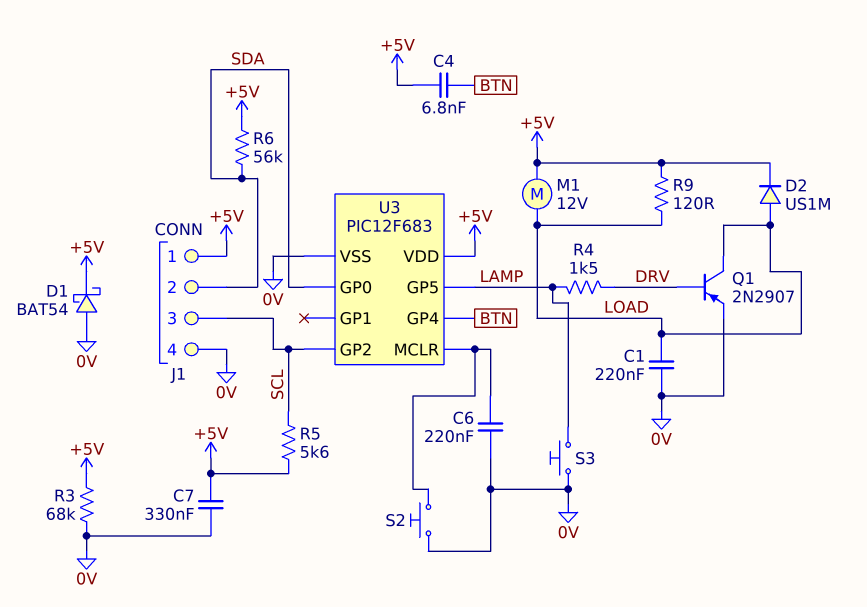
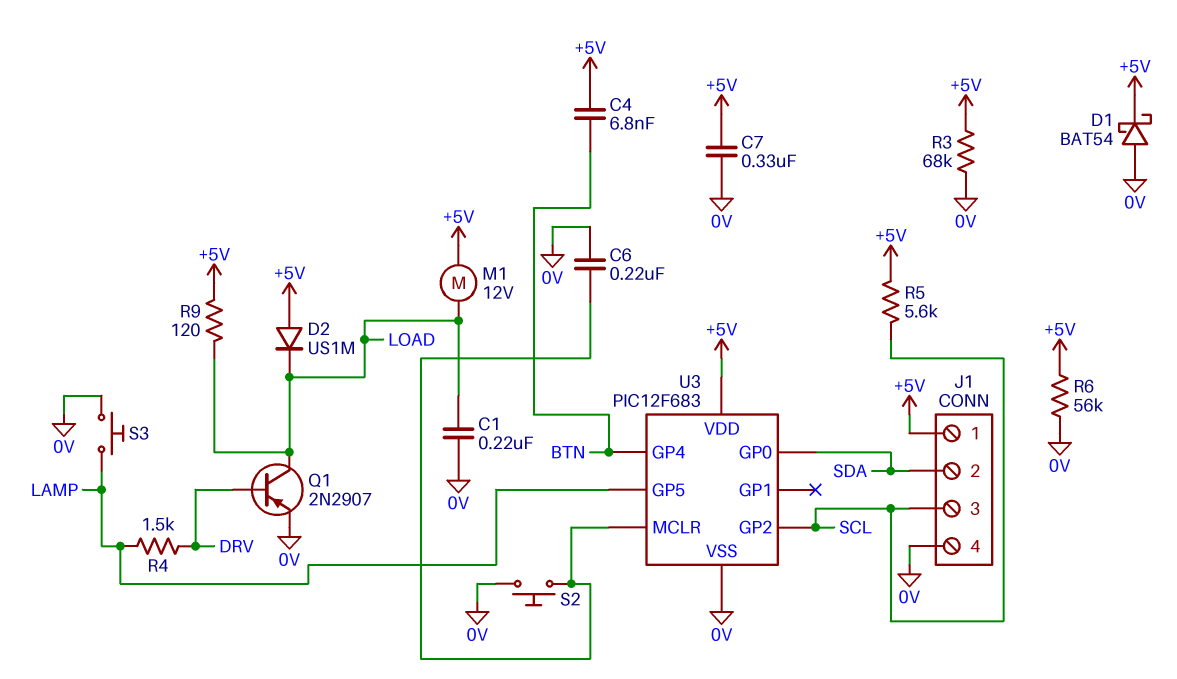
D2: diode US1M (A LOAD, K +5V) -> diode US1M (A +5V, K LOAD)
R6: 56k (+5V, SDA) -> 56k (+5V, 0V)

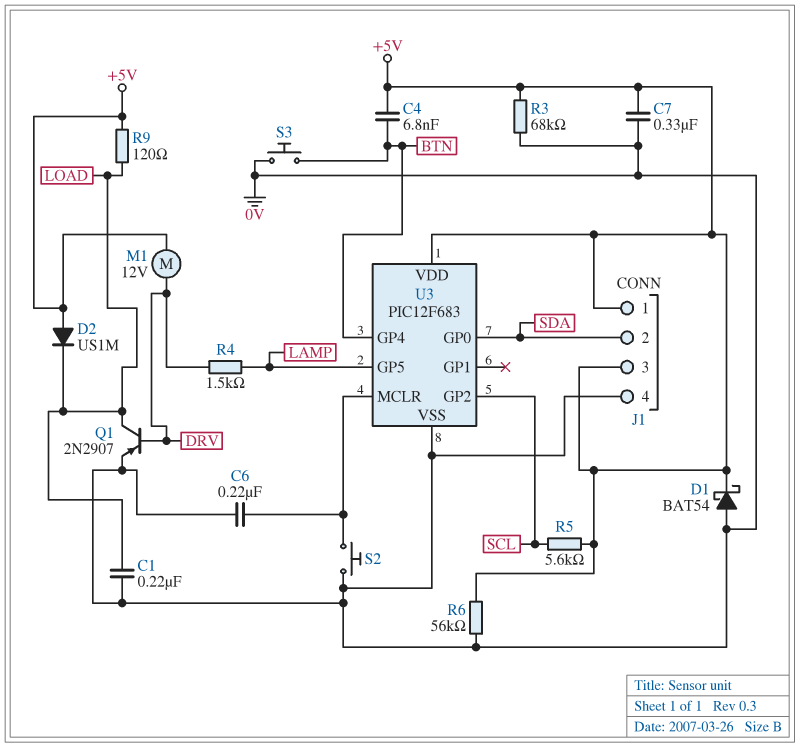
J1 pin 3: SCL -> +5V
M1: motor 12V (+5V, LOAD) -> motor 12V (+5V, DRV)
S3: button (0V, LAMP) -> button (0V, BTN)

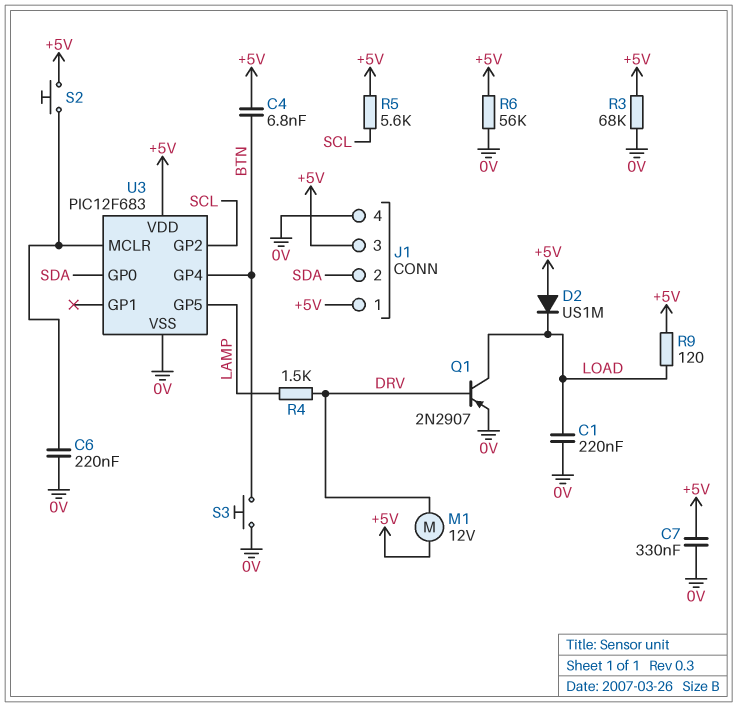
D1: schottky BAT54 (A 0V, K +5V) -> none
S2: button (0V, U3/MCLR) -> button (+5V, U3/MCLR)

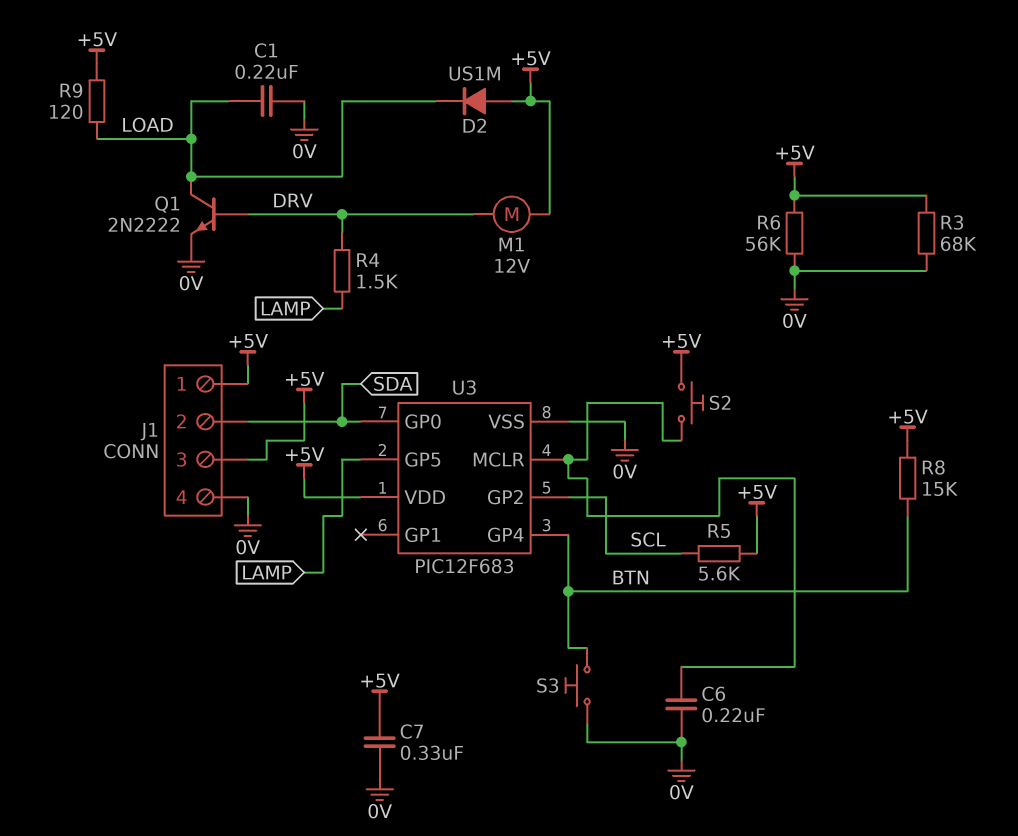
C4: 6.8nF (+5V, BTN) -> none
Q1: PNP 2N2907 (B DRV, C LOAD, E 0V) -> NPN 2N2222 (B DRV, C LOAD, E 0V)
R8: none -> 15k (+5V, BTN)

